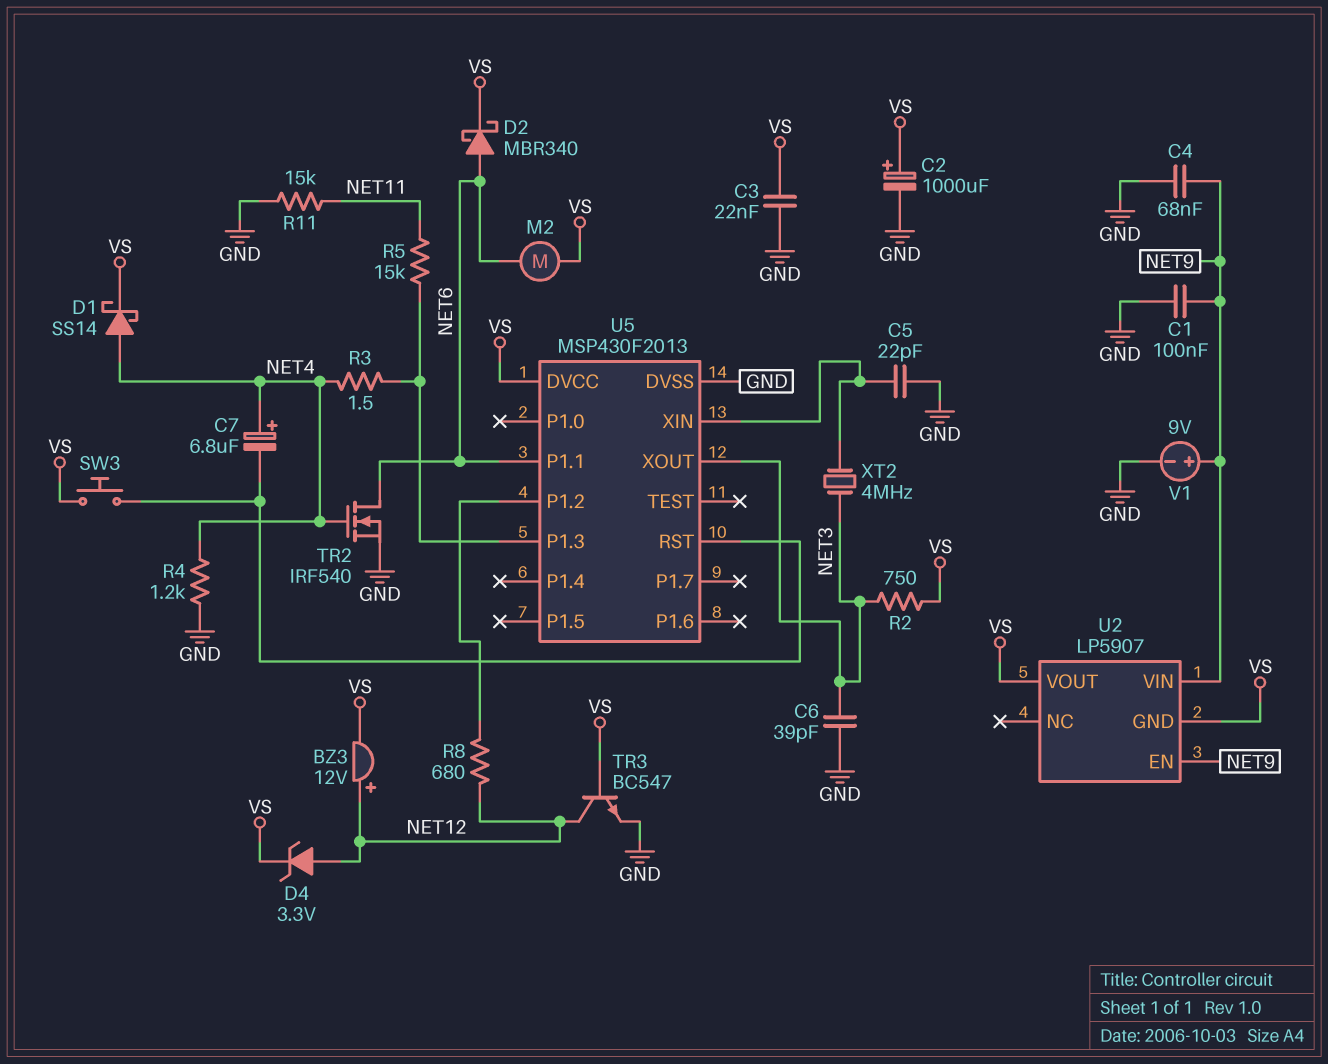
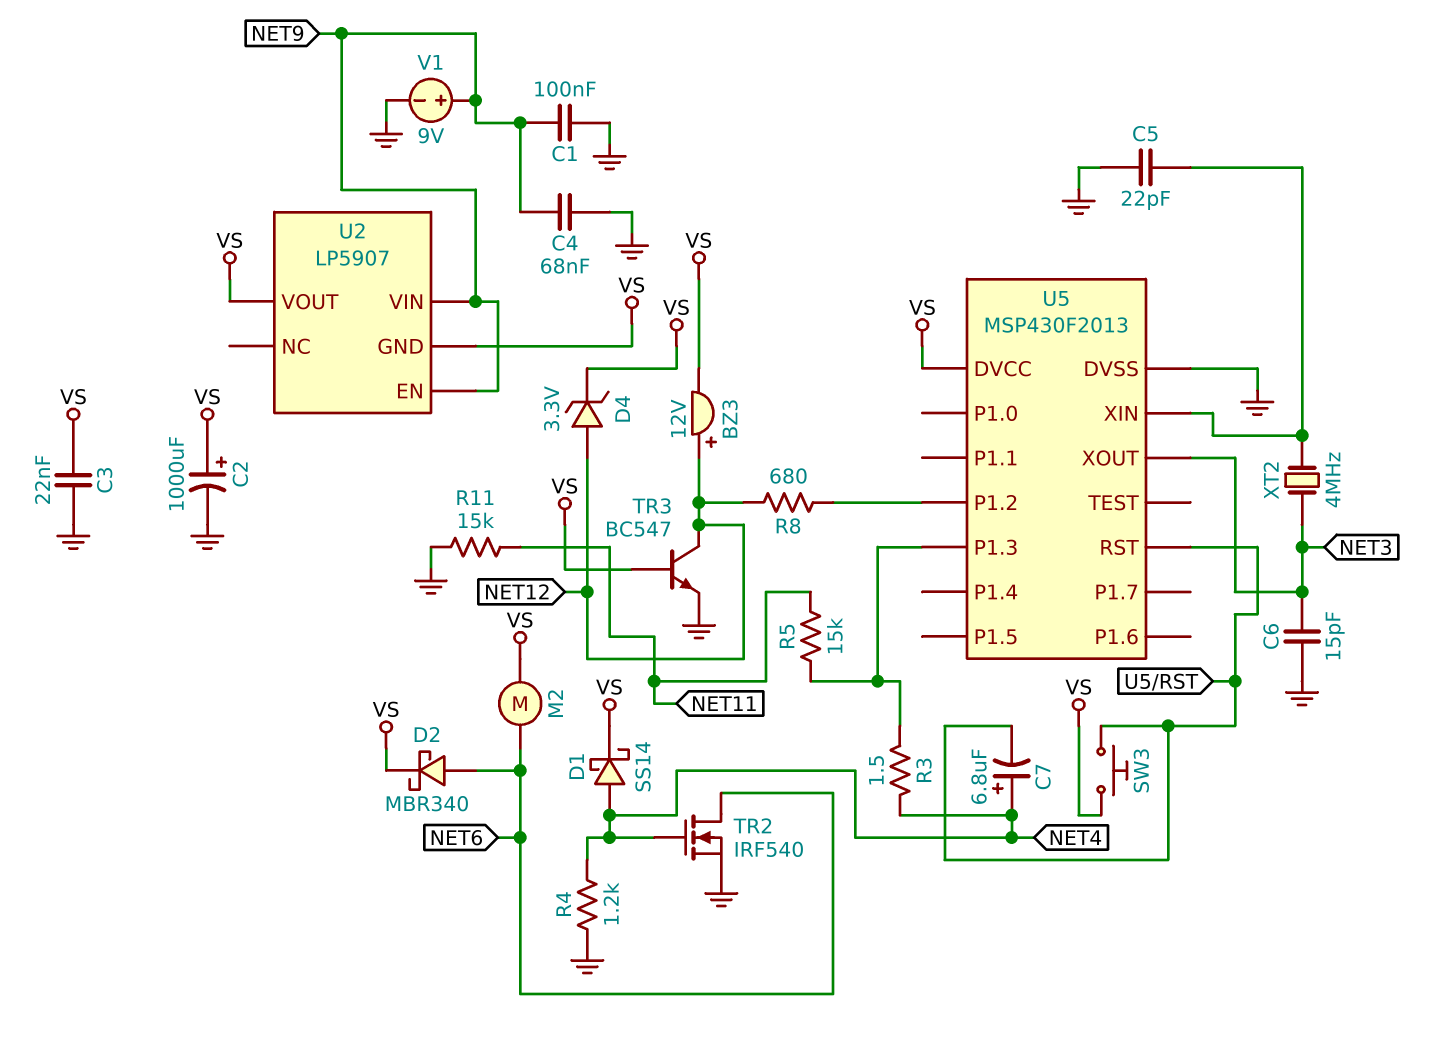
C6: 39pF (GND, NET3) -> 15pF (GND, NET3)
R2: 750 (NET3, VS) -> none
U5 pin P1.1: NET6 -> none

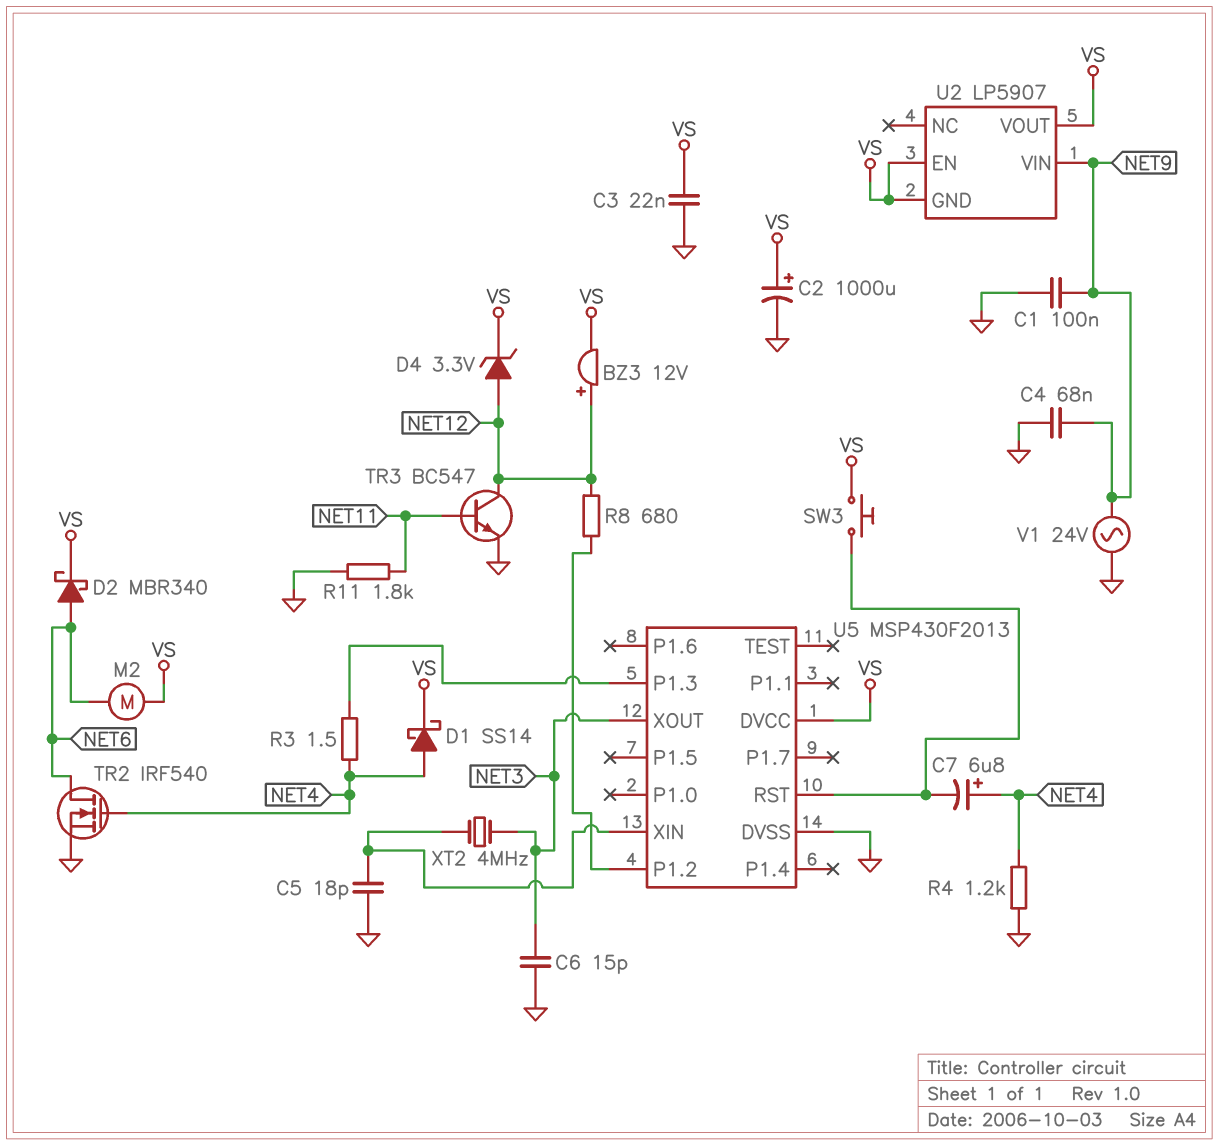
C5: 22pF (GND, U5/XIN) -> 18pF (GND, U5/XIN)
R5: 15k (NET11, U5/P1.3) -> none
R11: 15k (GND, NET11) -> 1.8k (GND, NET11)
TR3: NPN BC547 (B VS, C NET12, E GND) -> NPN BC547 (B NET11, C NET12, E GND)
U2 pin EN: NET9 -> VS
V1: 9V (plus NET9, minus GND) -> AC 24V (GND, NET9)

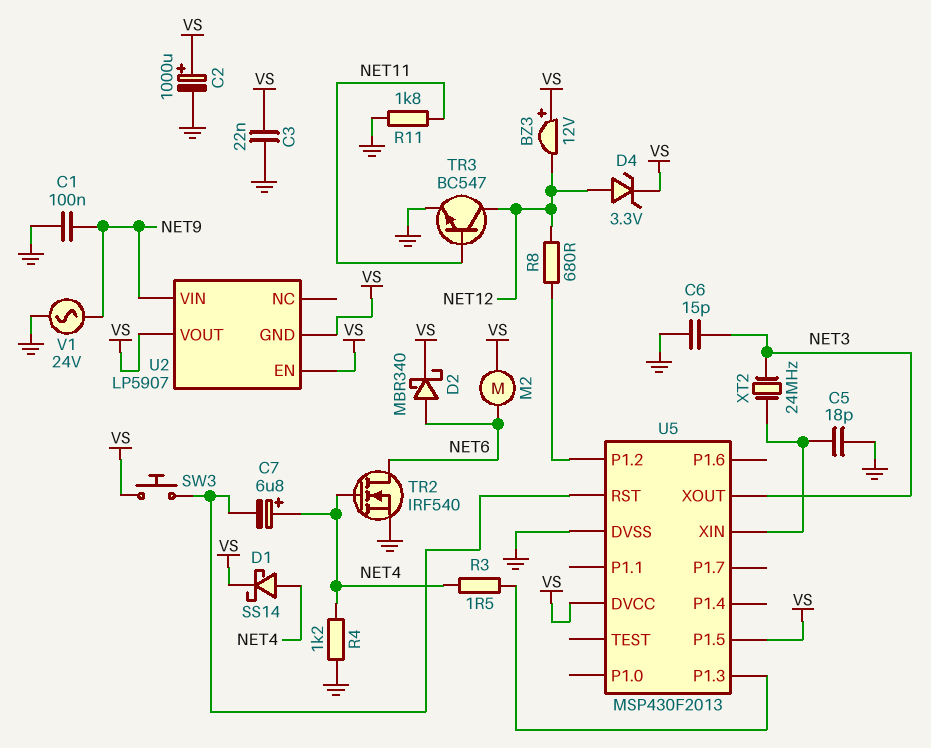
BZ3: buzzer 12V (plus NET12, minus VS) -> buzzer 12V (plus VS, minus NET12)
C4: 68nF (GND, NET9) -> none
U5 pin P1.5: none -> VS
XT2: 4MHz (NET3, U5/XIN) -> 24MHz (NET3, U5/XIN)

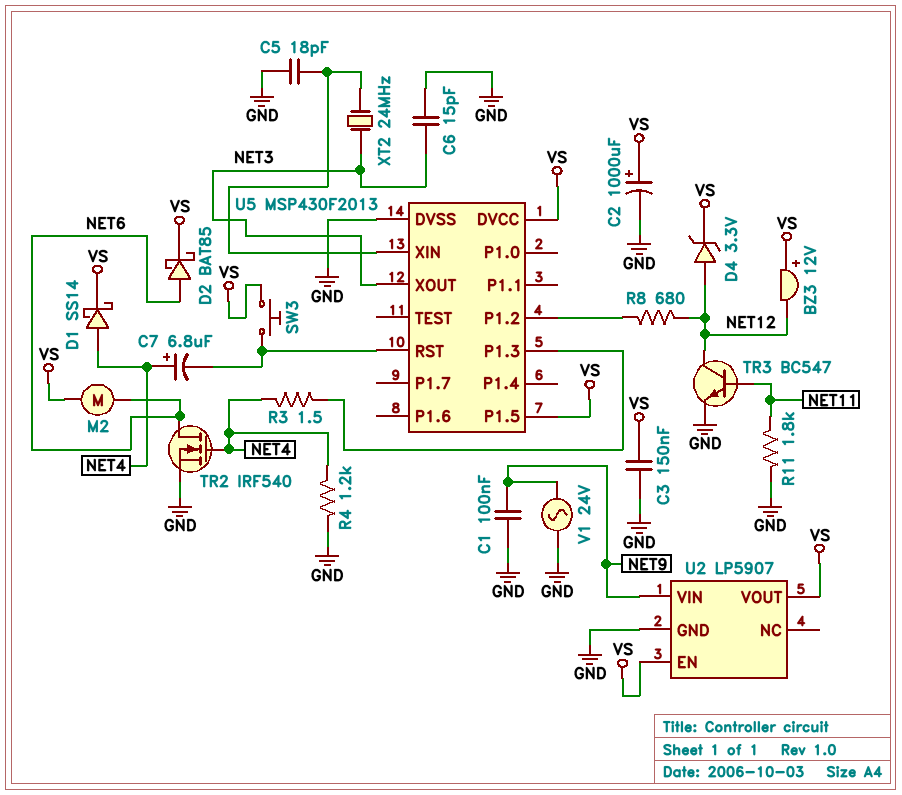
C3: 22nF (GND, VS) -> 150nF (GND, VS)
D2: schottky MBR340 (A NET6, K VS) -> schottky BAT85 (A NET6, K VS)
U2 pin GND: VS -> GND

